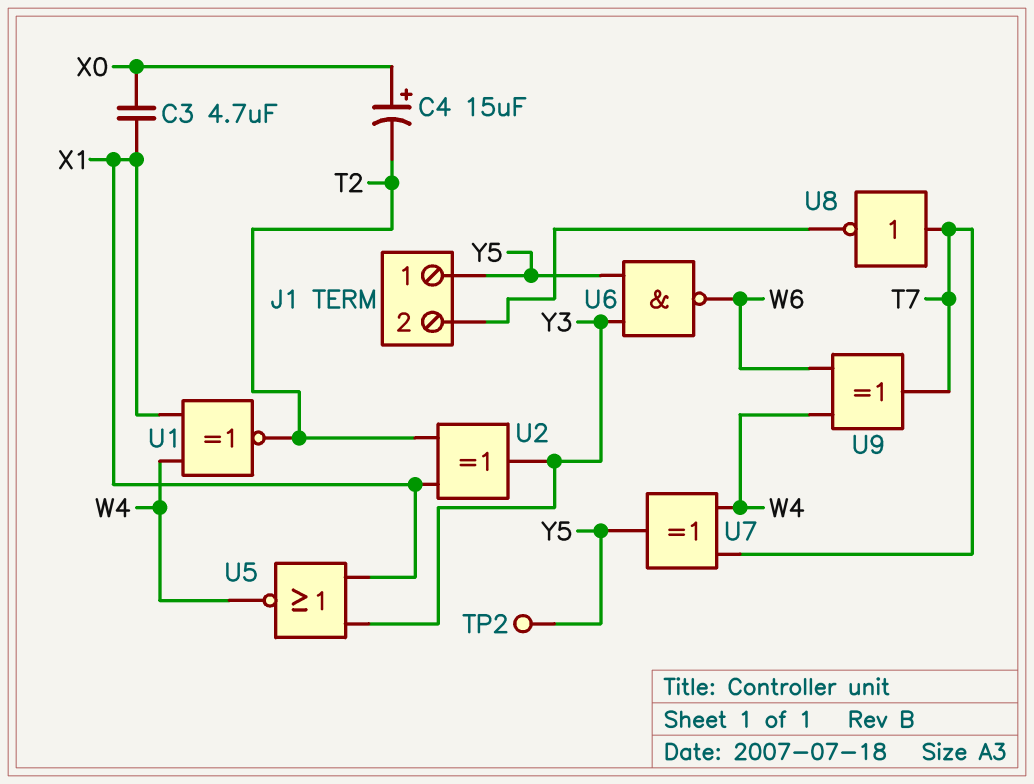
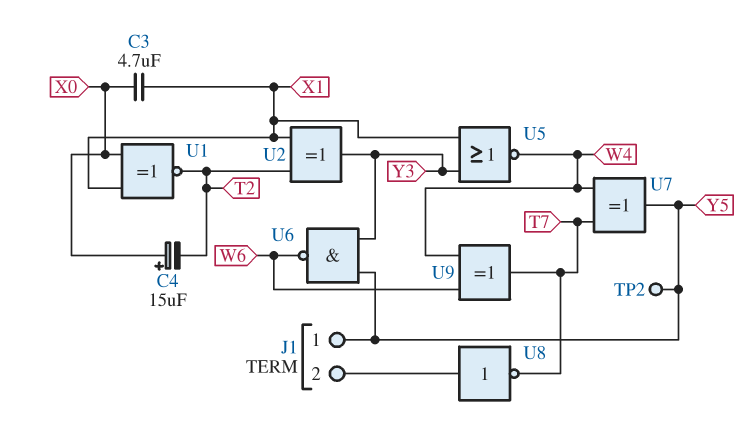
U1: XNOR (in W4, in X1, out T2) -> XNOR (in X0, in X1, out T2)
U8: NOT (in T7, out J1/2) -> NOT (in J1/2, out T7)

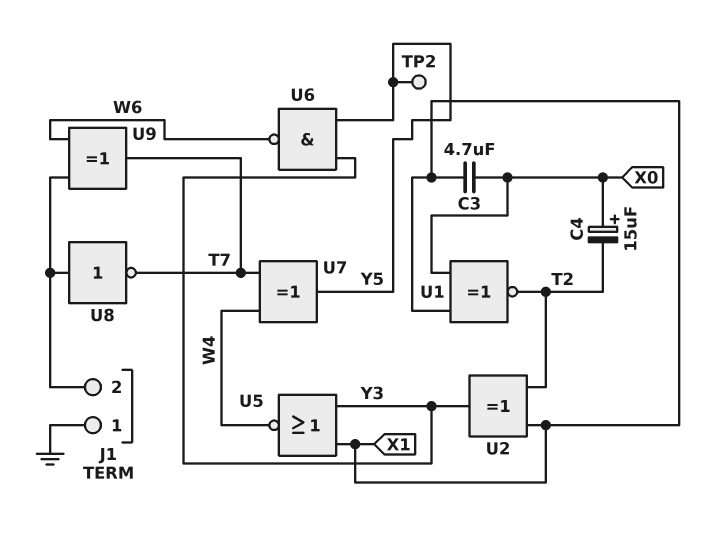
J1 pin 1: Y5 -> GND
U9: XOR (in W4, in W6, out T7) -> XOR (in J1/2, in W6, out T7)

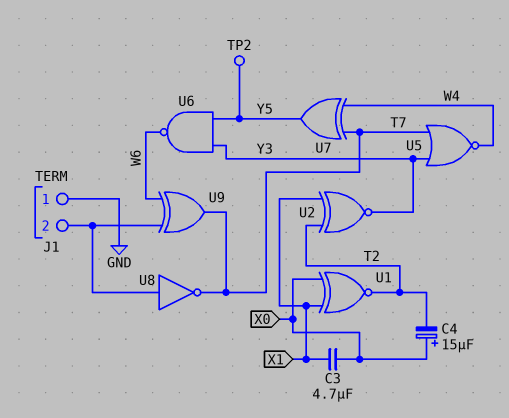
U2: XOR (in T2, in X1, out Y3) -> XNOR (in T2, in X1, out Y3)
U5: NOR (in X1, in Y3, out W4) -> NOR (in T7, in Y3, out W4)

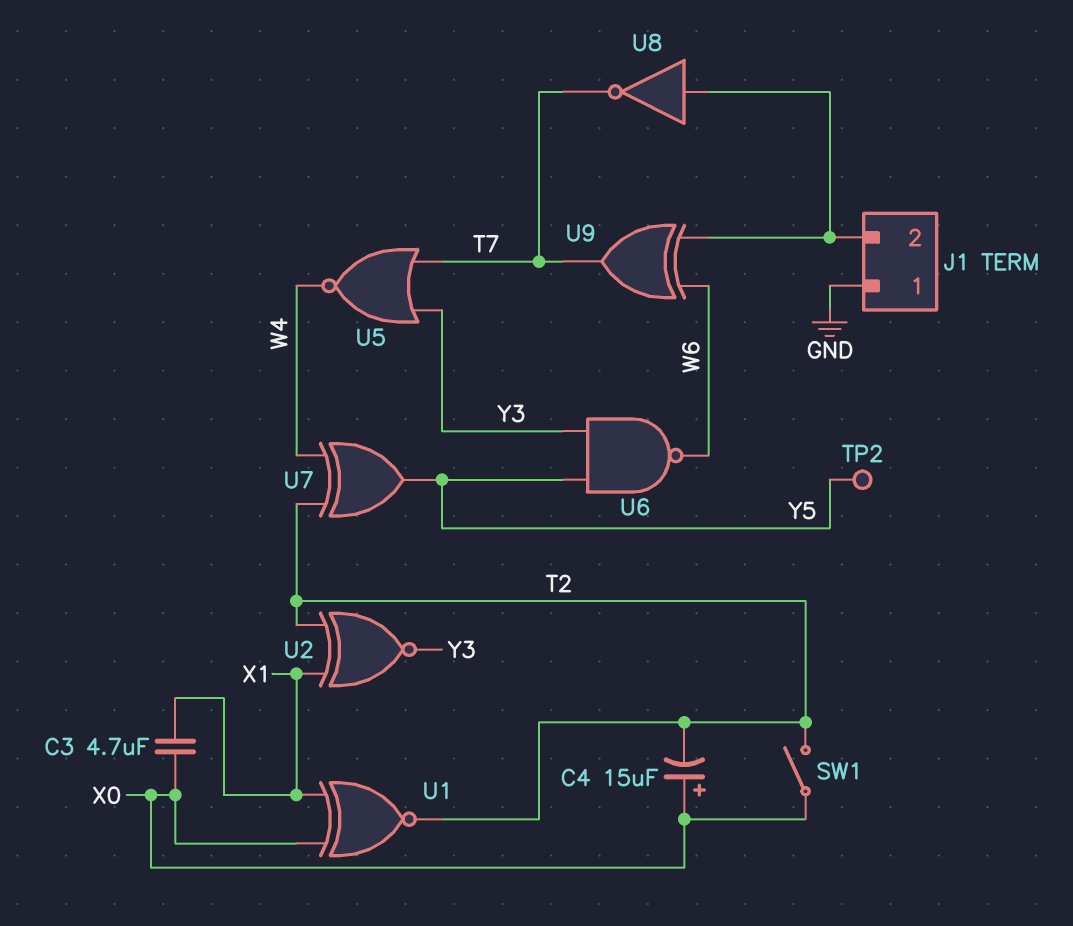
SW1: none -> switch (T2, X0)
U7: XOR (in T7, in W4, out Y5) -> XOR (in T2, in W4, out Y5)

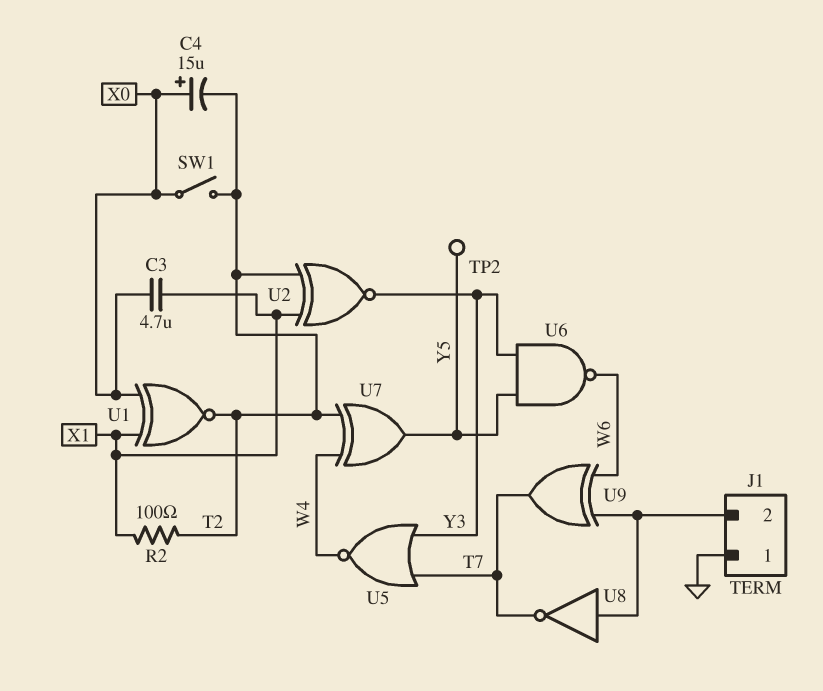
R2: none -> 100 (T2, X1)

